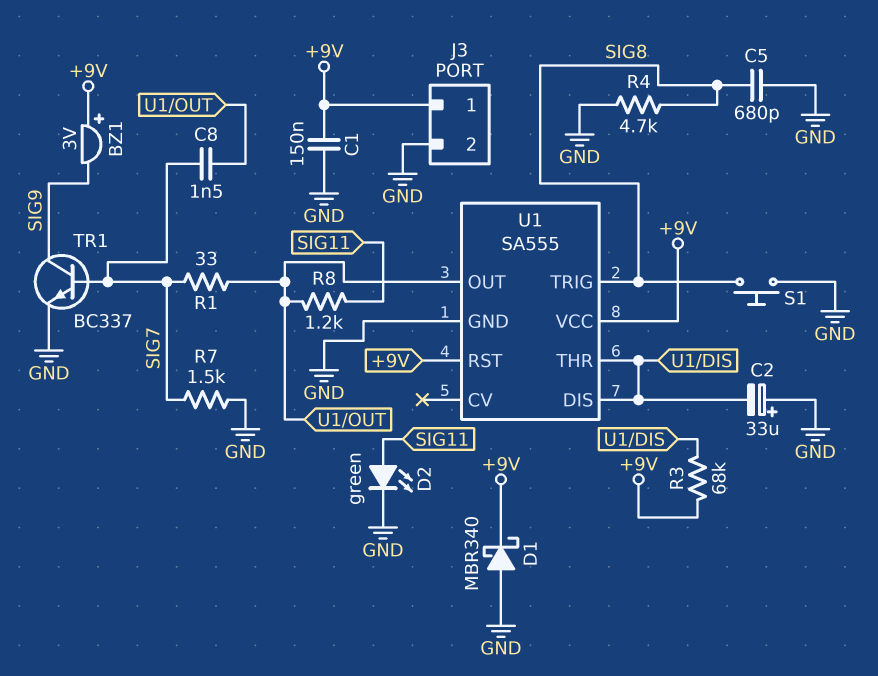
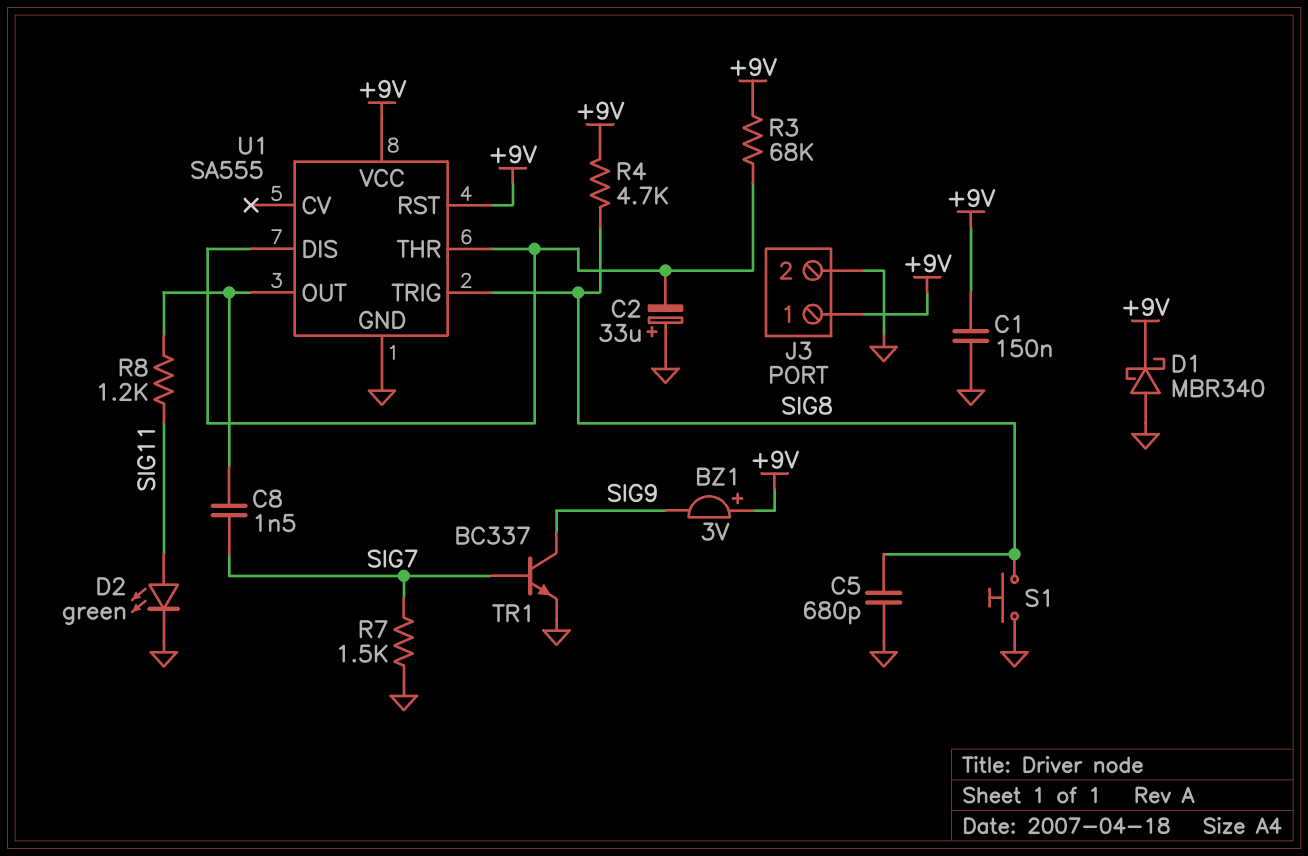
R1: 33 (SIG7, U1/OUT) -> none
R4: 4.7k (GND, SIG8) -> 4.7k (+9V, SIG8)

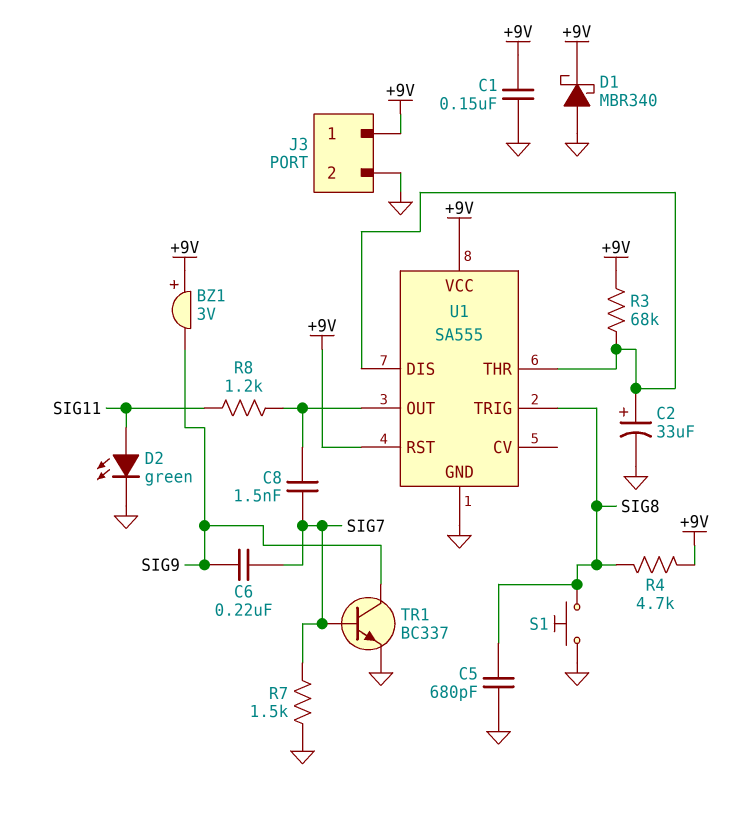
C2: 33uF (plus GND, minus U1/DIS) -> 33uF (plus U1/DIS, minus GND)
C6: none -> 220nF (SIG7, SIG9)

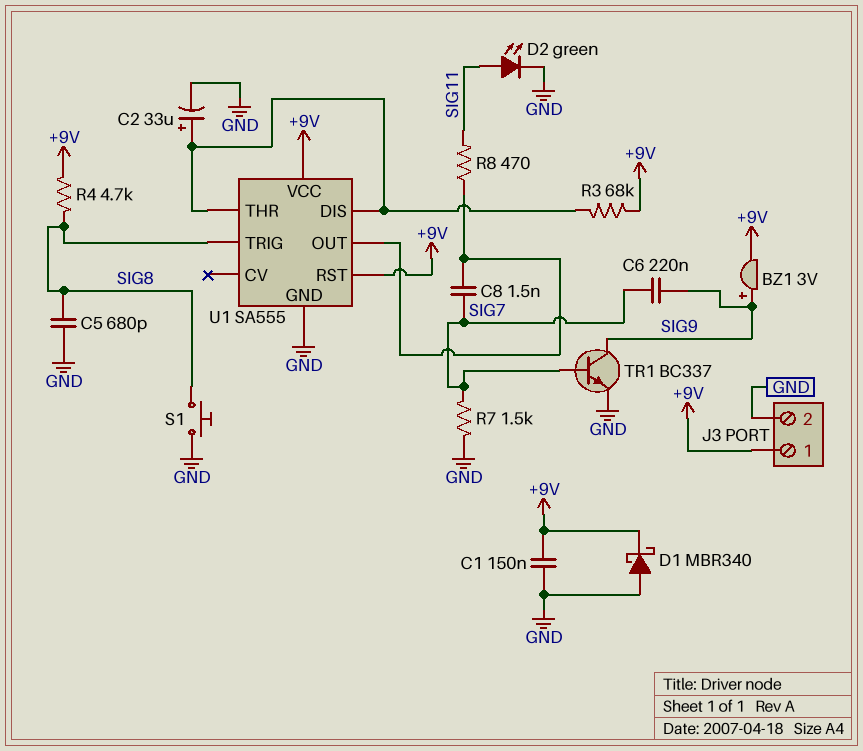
BZ1: buzzer 3V (plus +9V, minus SIG9) -> buzzer 3V (plus SIG9, minus +9V)
R8: 1.2k (SIG11, U1/OUT) -> 470 (SIG11, U1/OUT)

